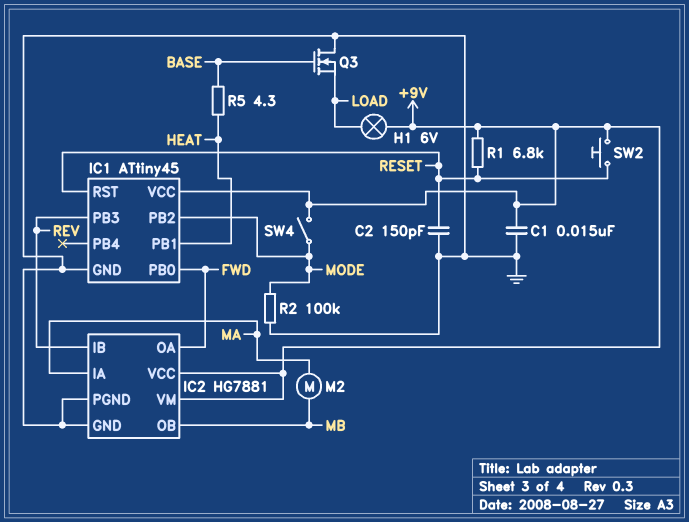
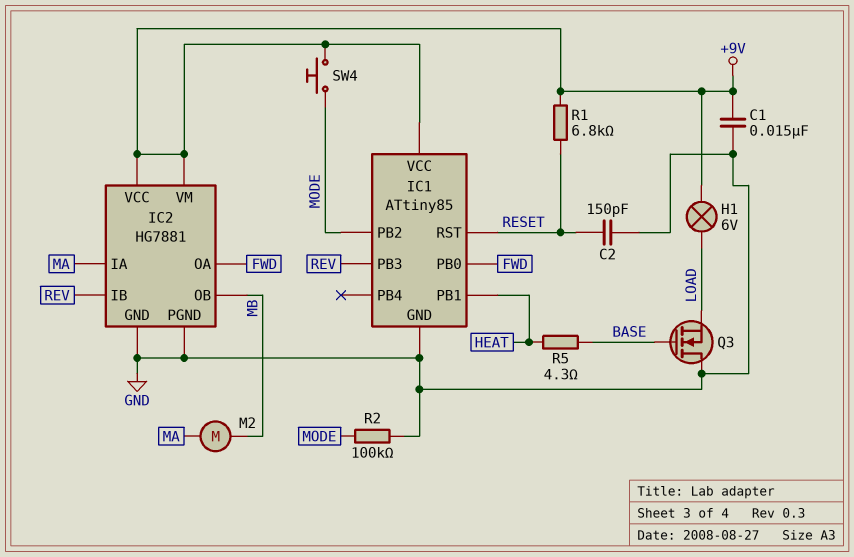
IC1: ATtiny45 -> ATtiny85
SW2: button (+9V, RESET) -> none
SW4: switch (+9V, MODE) -> button (+9V, MODE)

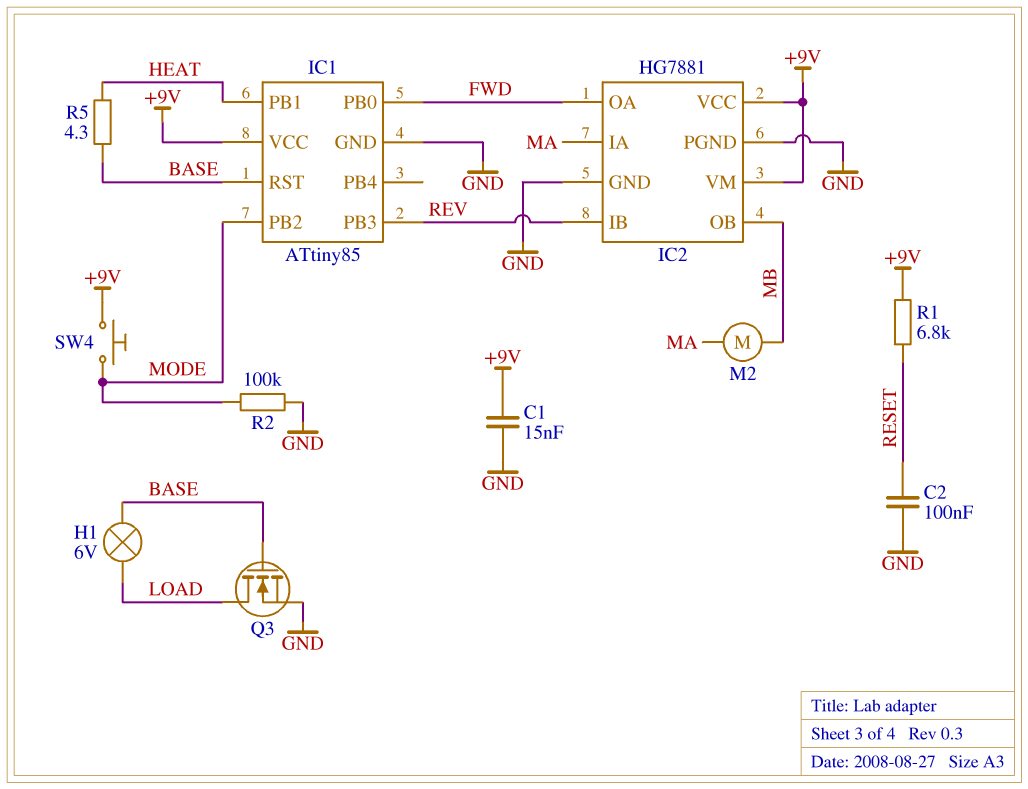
C2: 150pF (GND, RESET) -> 100nF (GND, RESET)
H1: lamp 6V (+9V, LOAD) -> lamp 6V (BASE, LOAD)
IC1 pin RST: RESET -> BASE
Q3: NMOS (G BASE, D GND, S LOAD) -> NMOS (G BASE, D LOAD, S GND)

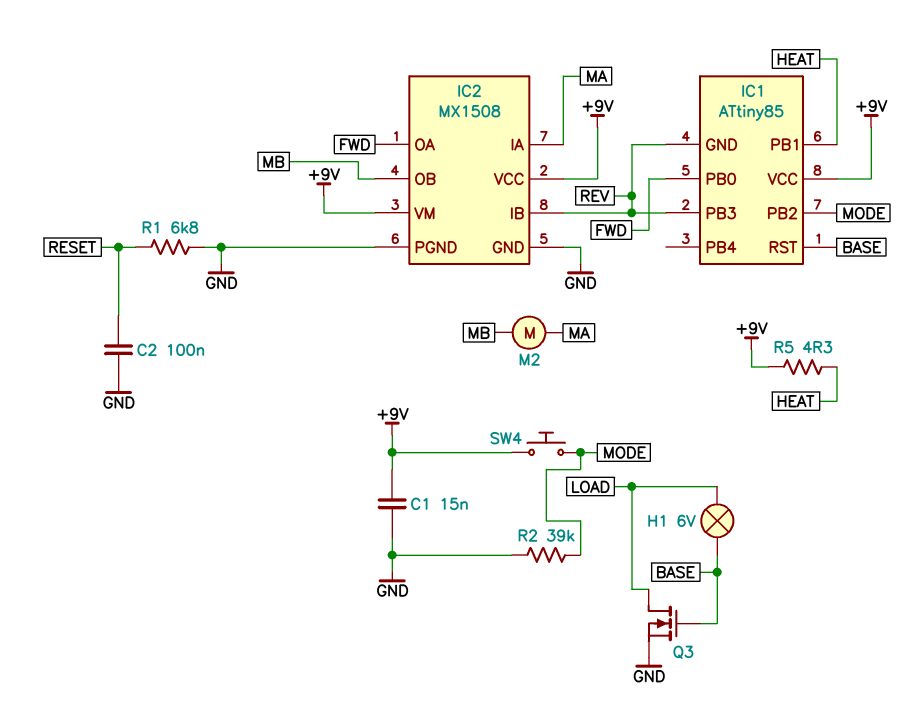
IC1 pin GND: GND -> REV
IC2: HG7881 -> MX1508
R1: 6.8k (+9V, RESET) -> 6.8k (GND, RESET)
R2: 100k (GND, MODE) -> 39k (GND, MODE)
R5: 4.3 (BASE, HEAT) -> 4.3 (+9V, HEAT)

